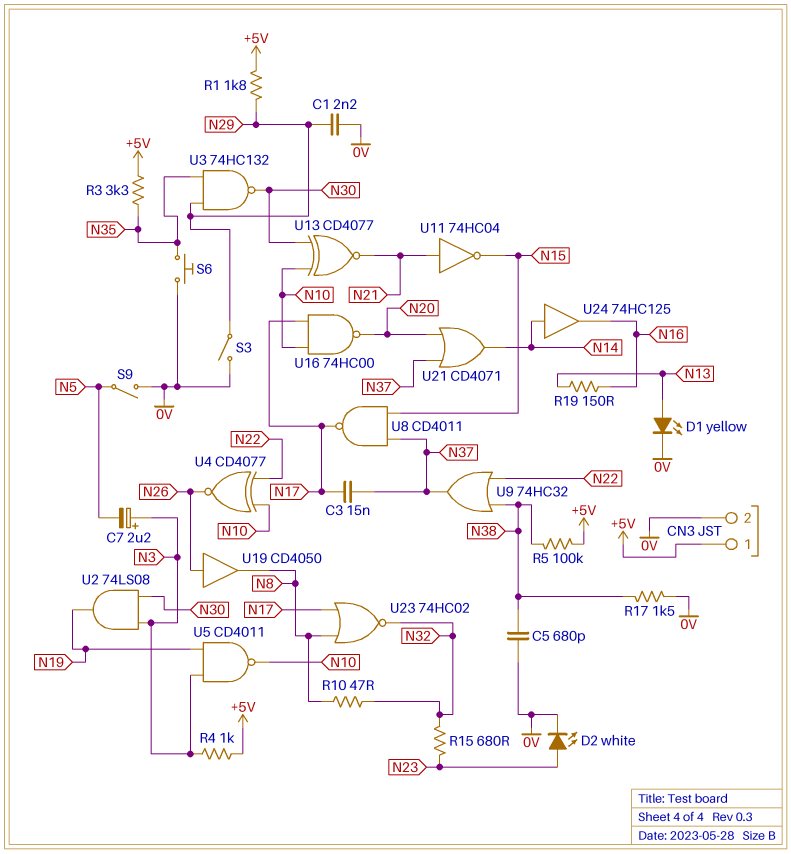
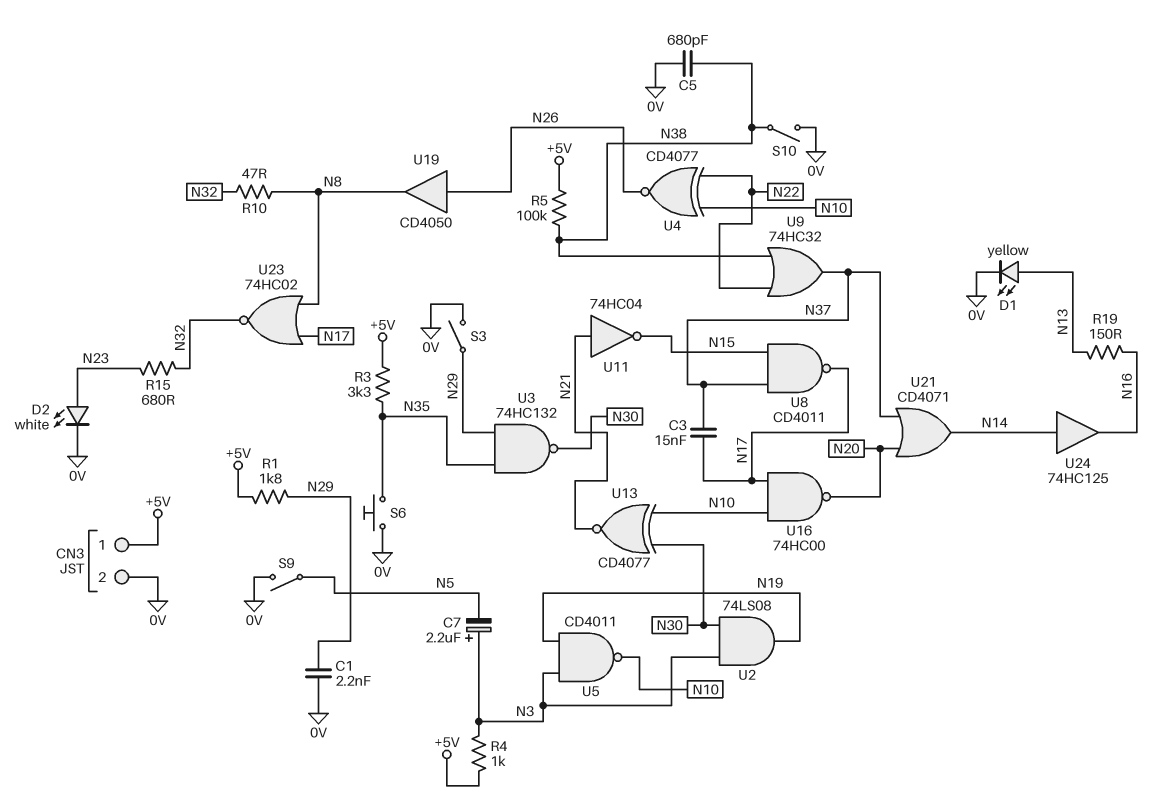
R17: 1.5k (0V, N38) -> none
S10: none -> switch (0V, N38)

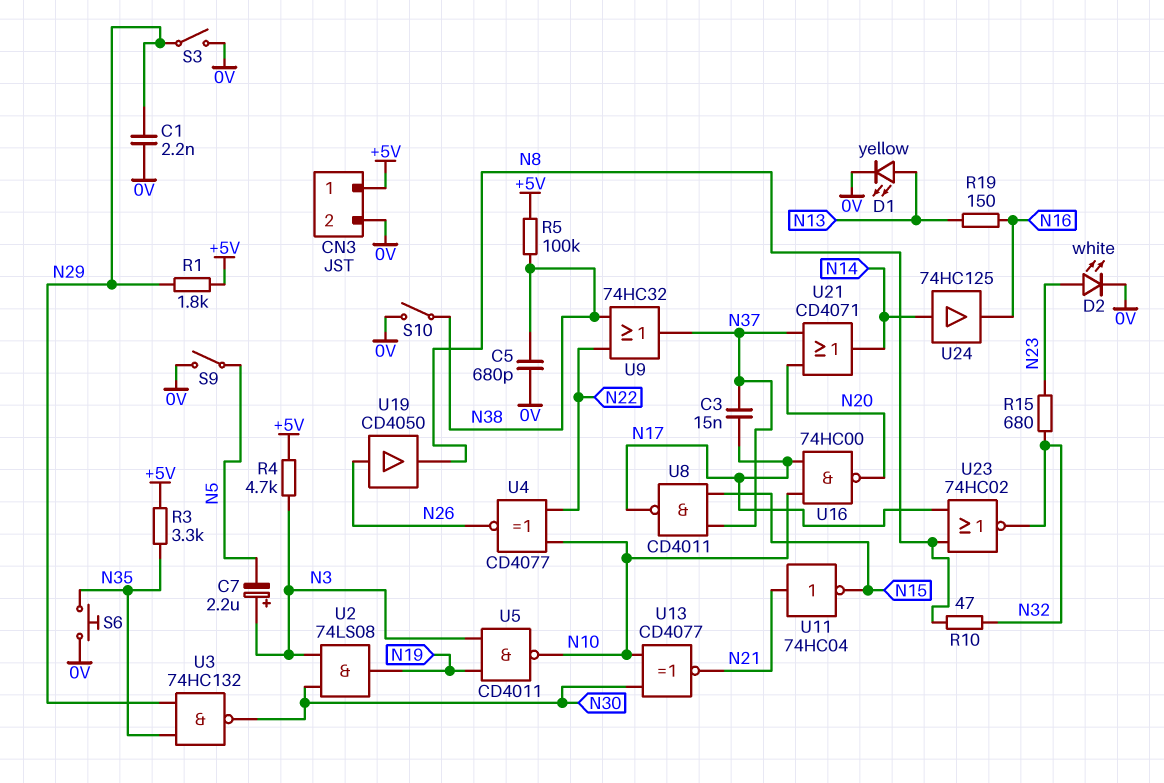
R4: 1k (+5V, N3) -> 4.7k (+5V, N3)

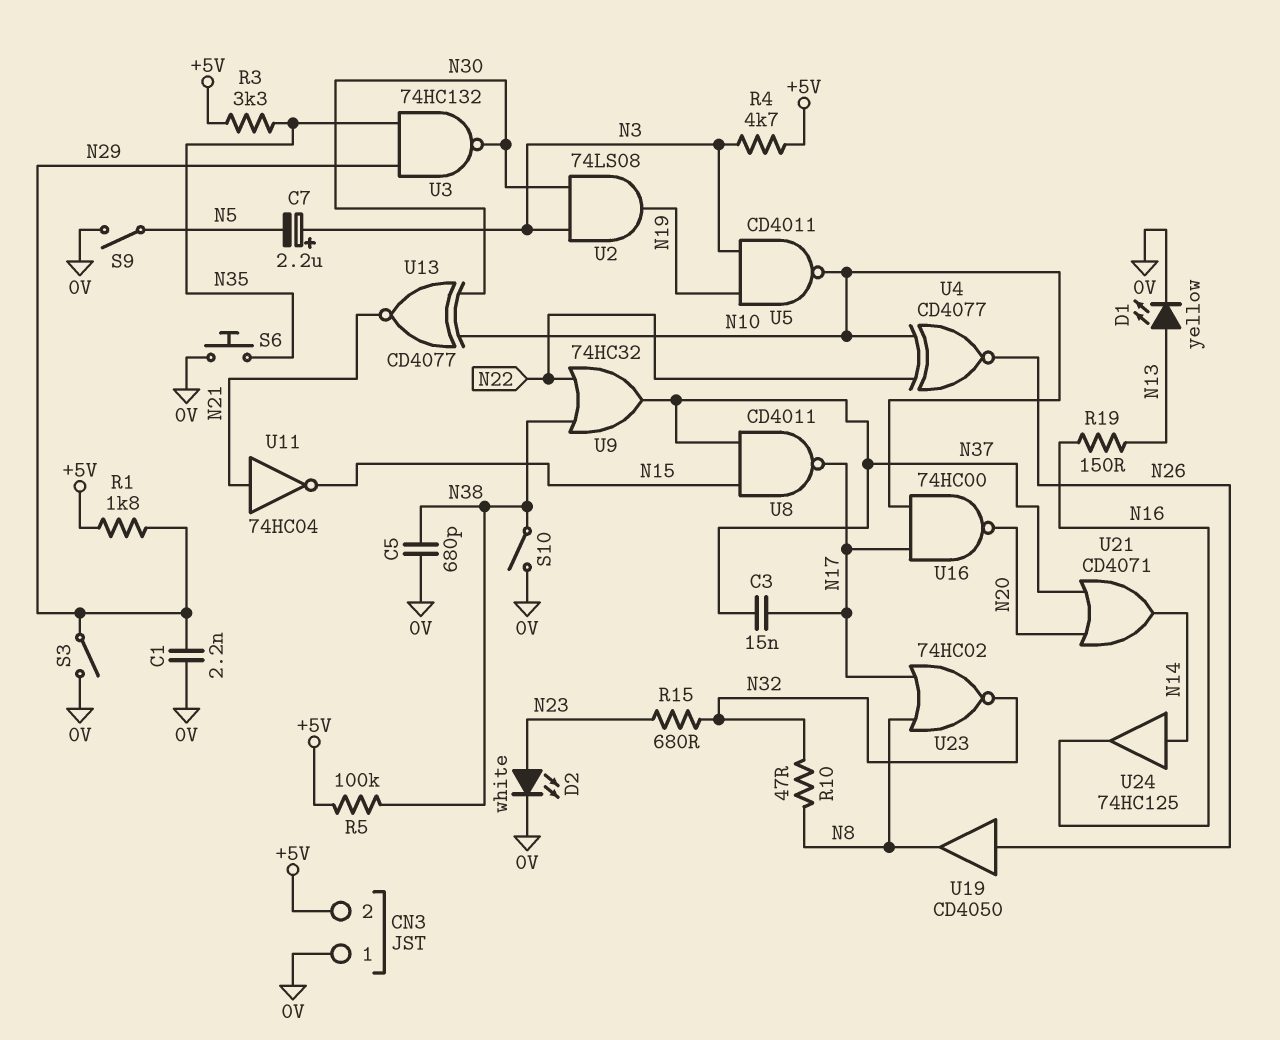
CN3 pin 1: +5V -> 0V
CN3 pin 2: 0V -> +5V

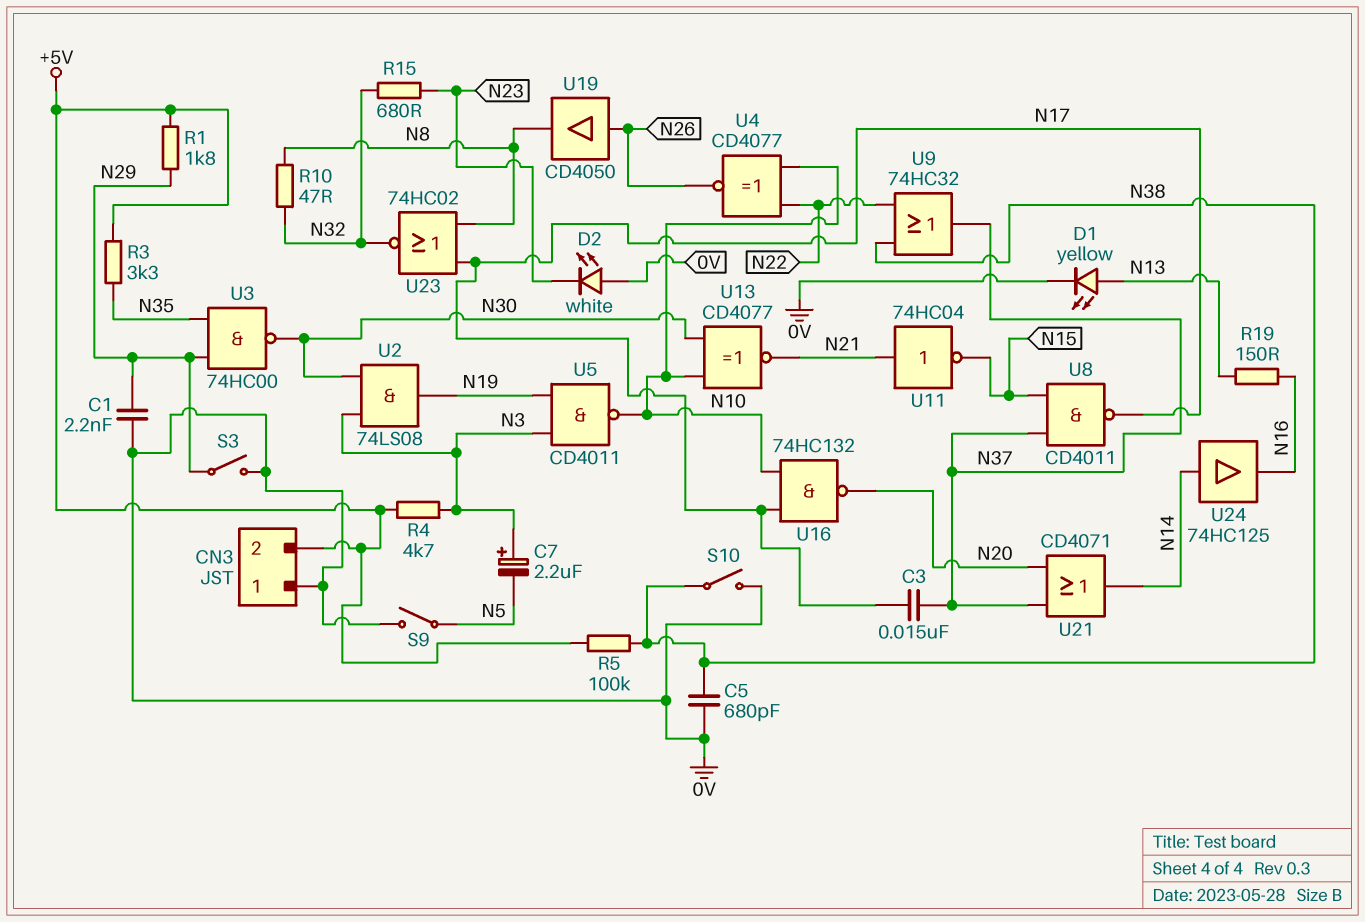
D2: LED white (A N23, K 0V) -> LED white (A 0V, K N23)
S6: button (0V, N35) -> none
U3: NAND 74HC132 (in N29, in N35, out N30) -> NAND 74HC00 (in N29, in N35, out N30)
U16: NAND 74HC00 (in N10, in N17, out N20) -> NAND 74HC132 (in N10, in N17, out N20)

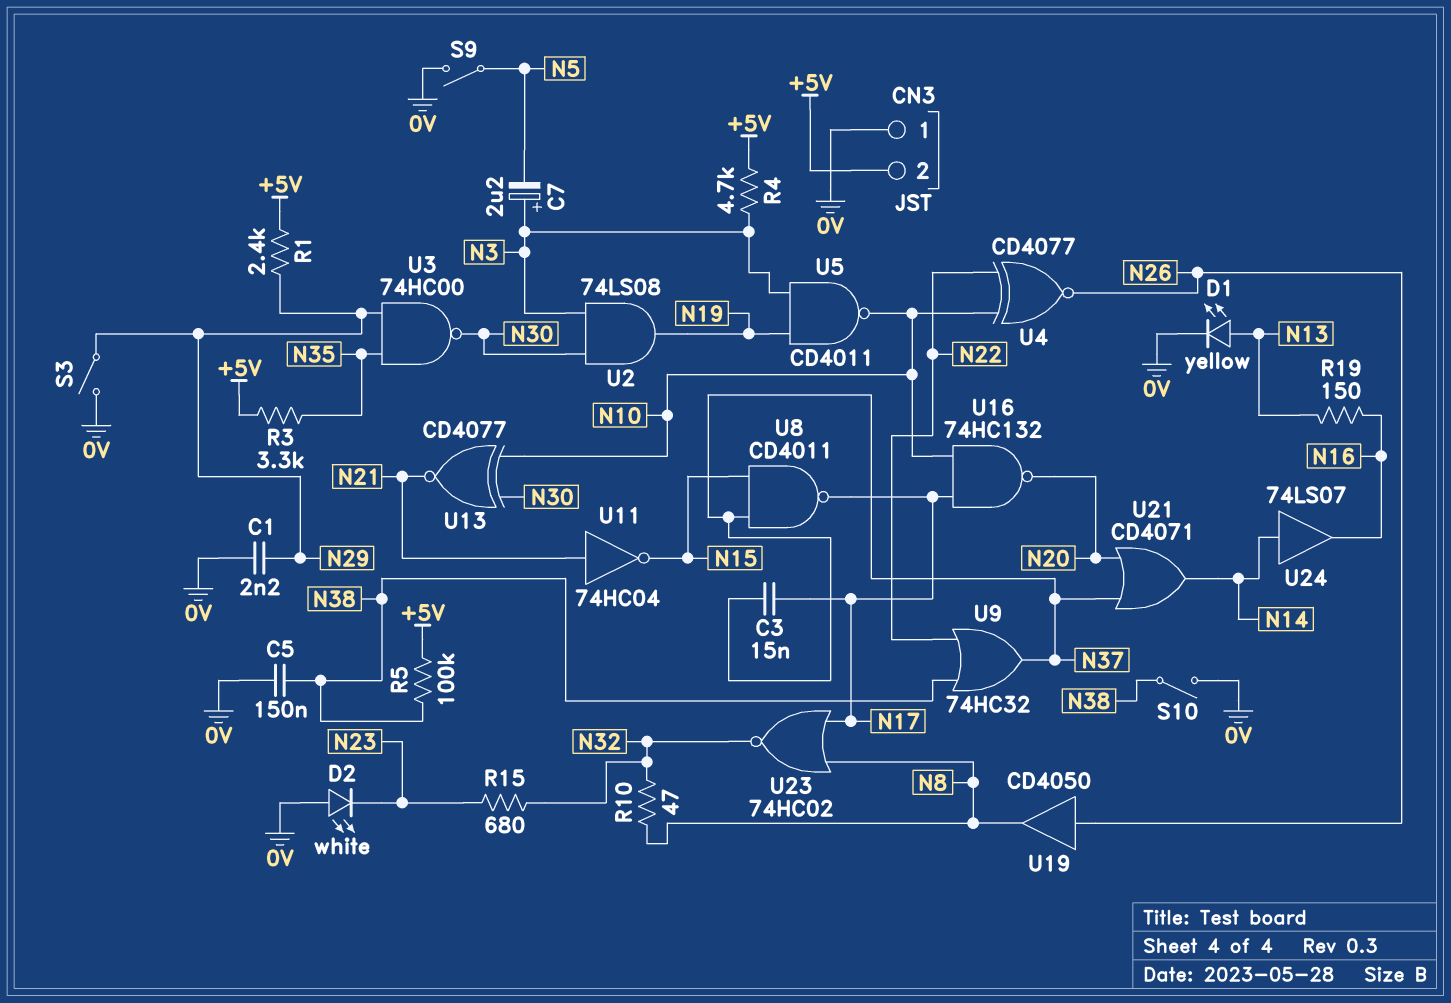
C5: 680pF (0V, N38) -> 150nF (0V, N38)
R1: 1.8k (+5V, N29) -> 2.4k (+5V, N29)
U24: buffer 74HC125 (in N14, out N16) -> buffer 74LS07 (in N14, out N16)

